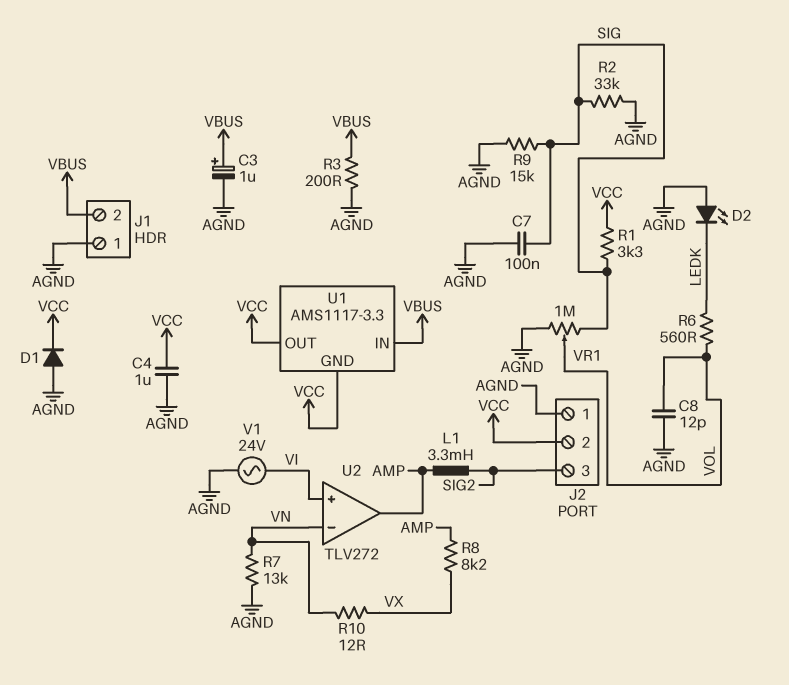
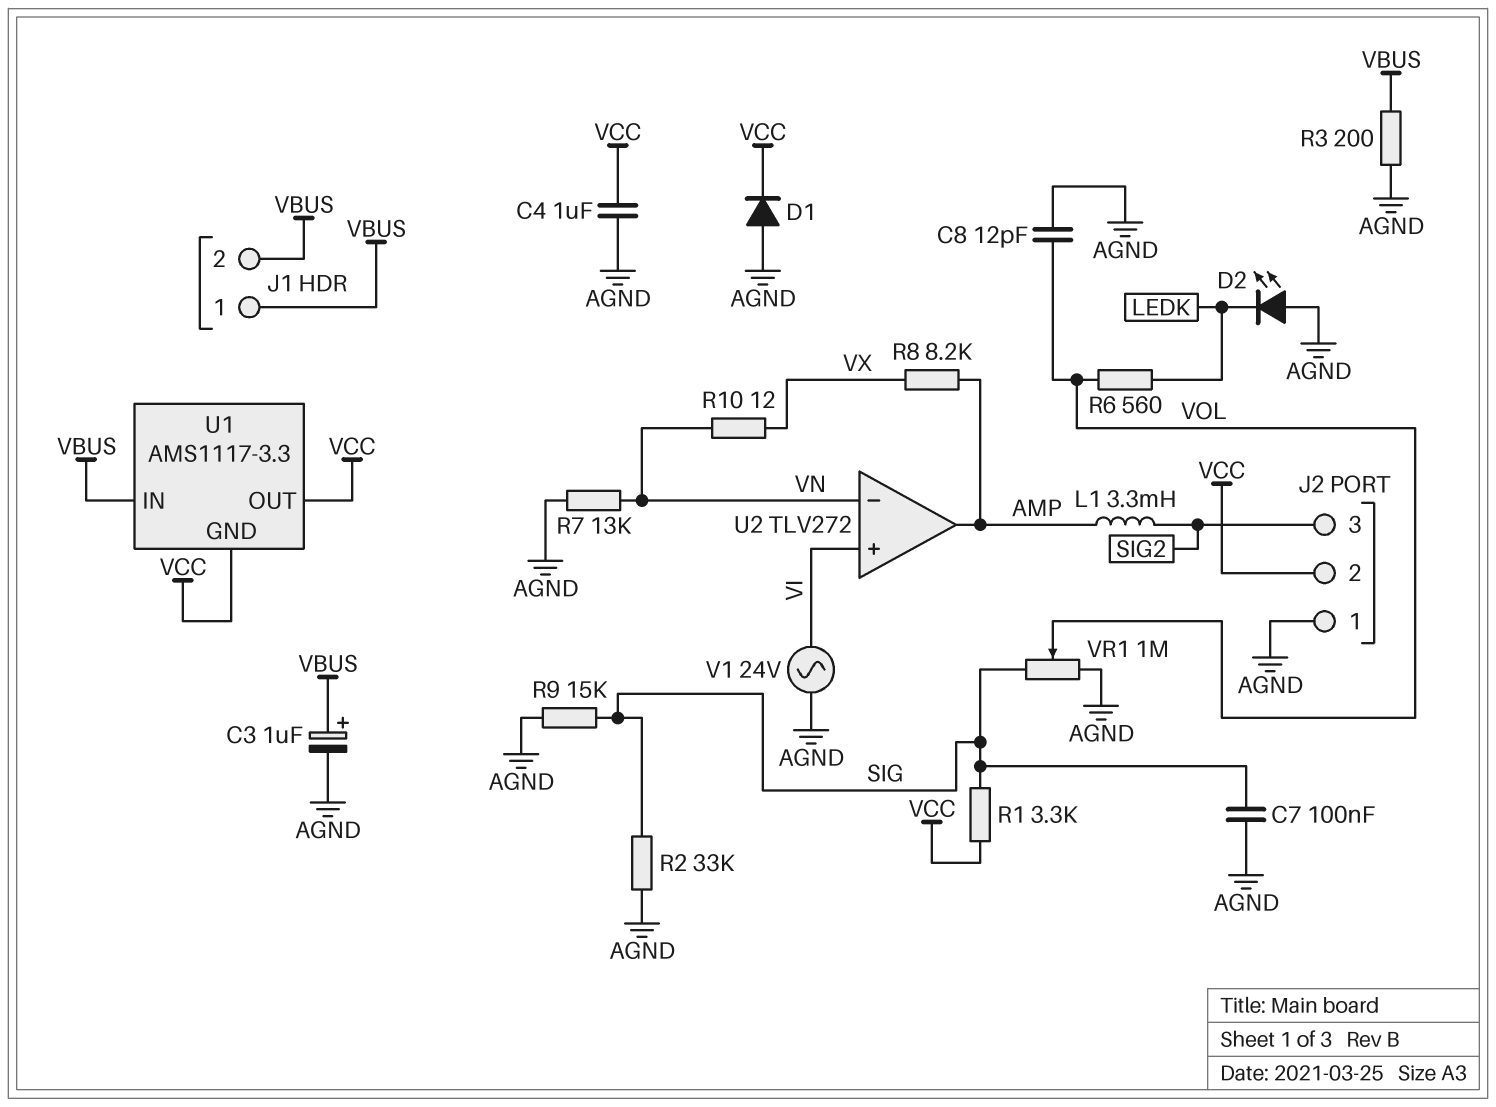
J1 pin 1: AGND -> VBUS

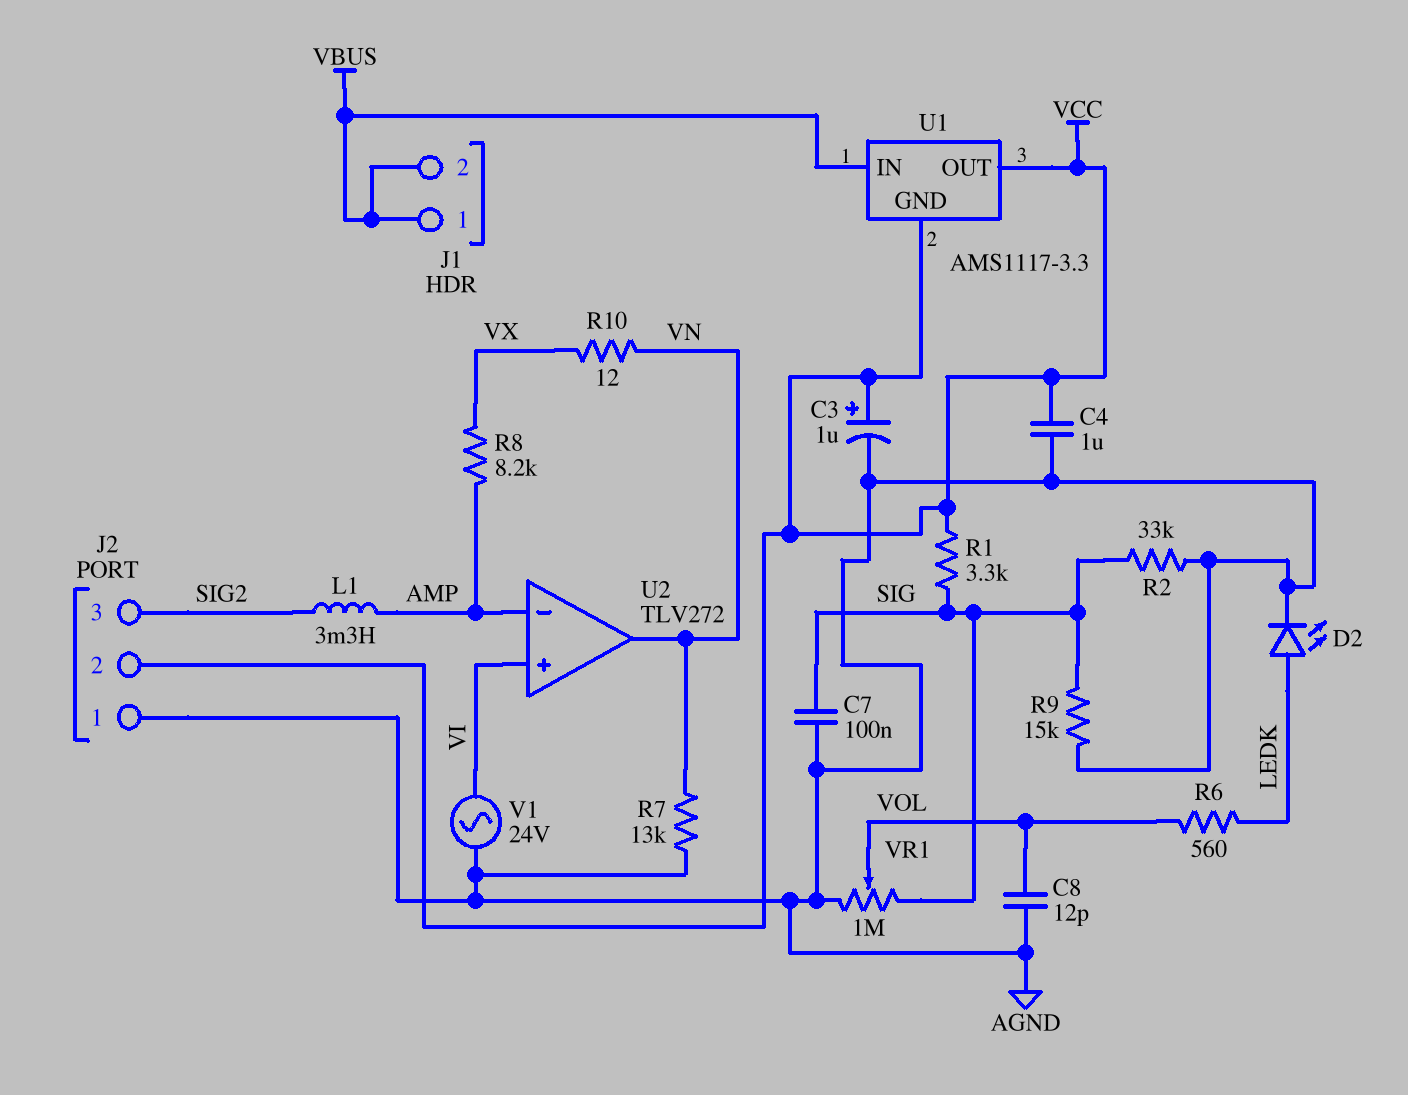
C3: 1uF (plus VBUS, minus AGND) -> 1uF (plus VCC, minus AGND)
D1: diode (A AGND, K VCC) -> none
D2: LED (A AGND, K LEDK) -> LED (A LEDK, K AGND)
R3: 200 (AGND, VBUS) -> none
U2 pin in-: VN -> AMP
U2 pin out: AMP -> VN

